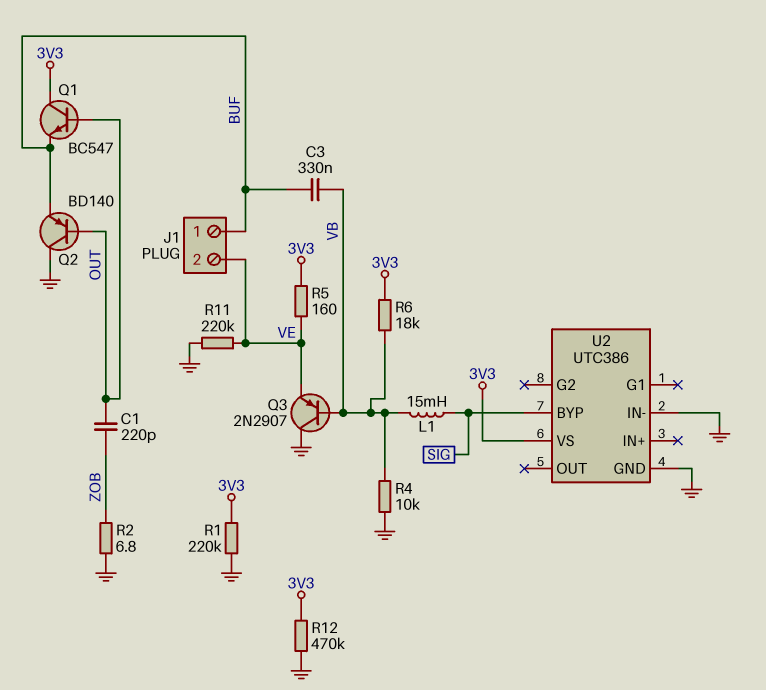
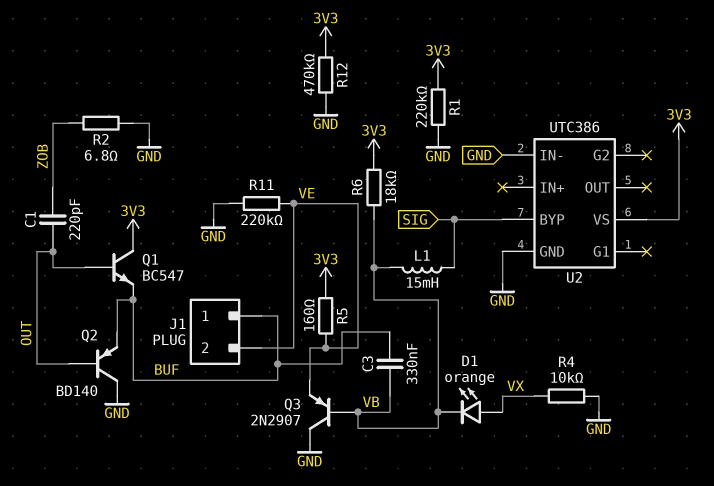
D1: none -> LED orange (A VX, K VB)
R4: 10k (GND, VB) -> 10k (GND, VX)

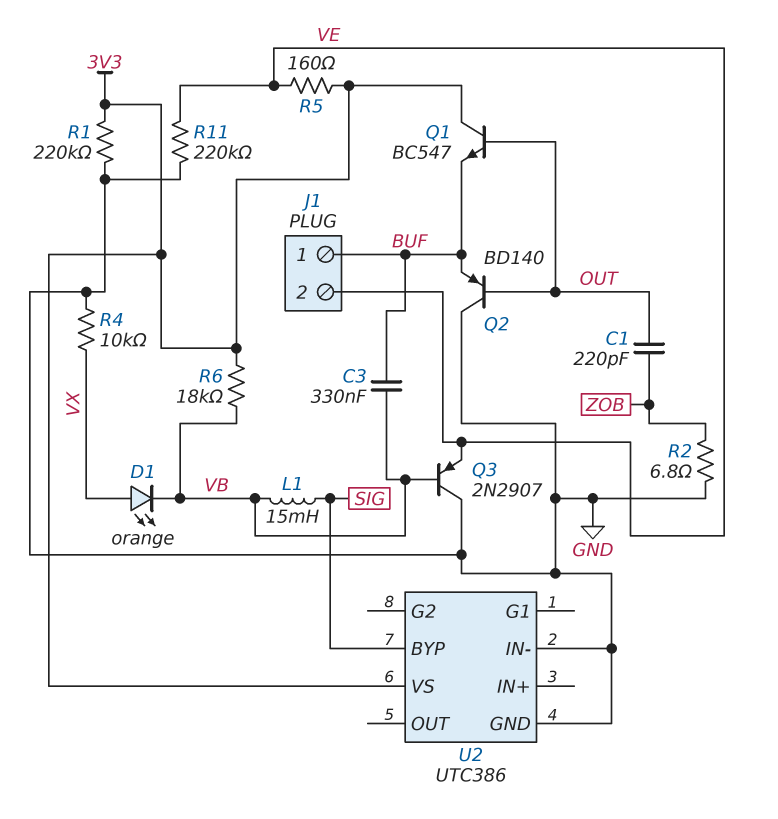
R12: 470k (3V3, GND) -> none

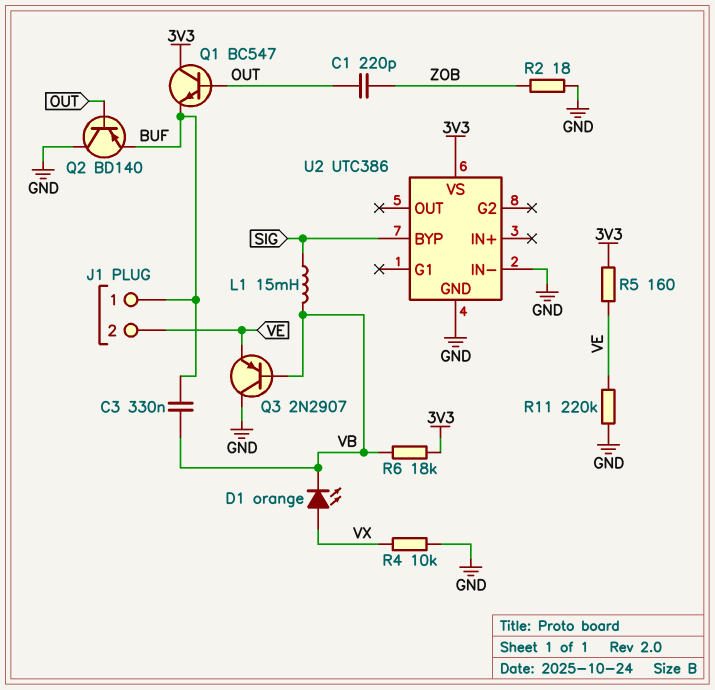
R1: 220k (3V3, GND) -> none
R2: 6.8 (GND, ZOB) -> 18 (GND, ZOB)

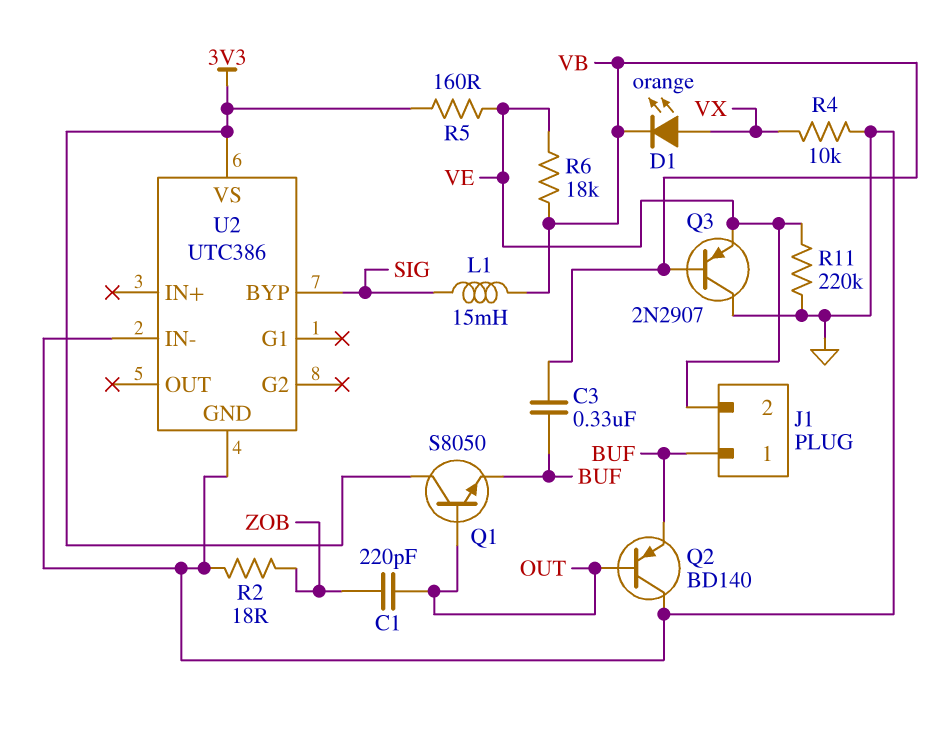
Q1: NPN BC547 (B OUT, C 3V3, E BUF) -> NPN S8050 (B OUT, C 3V3, E BUF)
R6: 18k (3V3, VB) -> 18k (VB, VE)

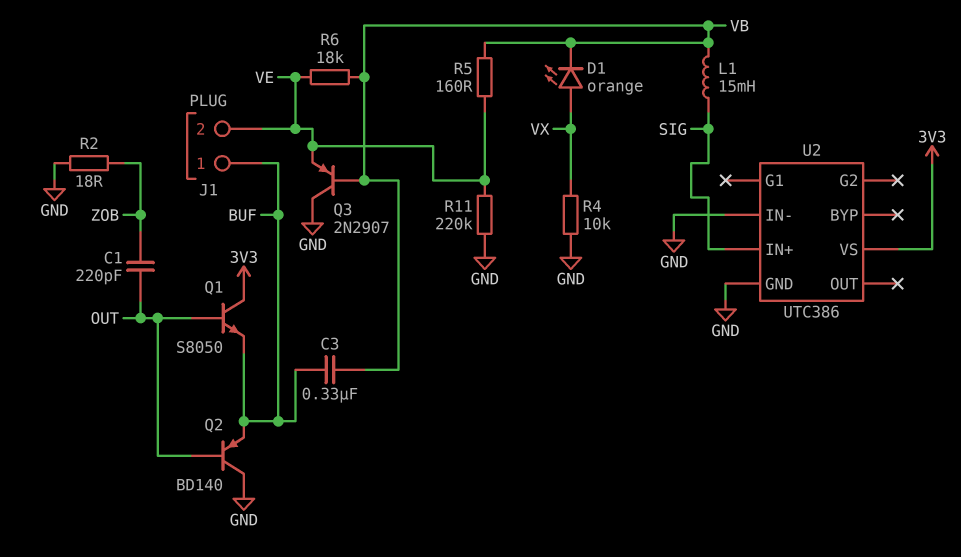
R5: 160 (3V3, VE) -> 160 (VB, VE)
U2 pin BYP: SIG -> none
U2 pin IN+: none -> SIG

